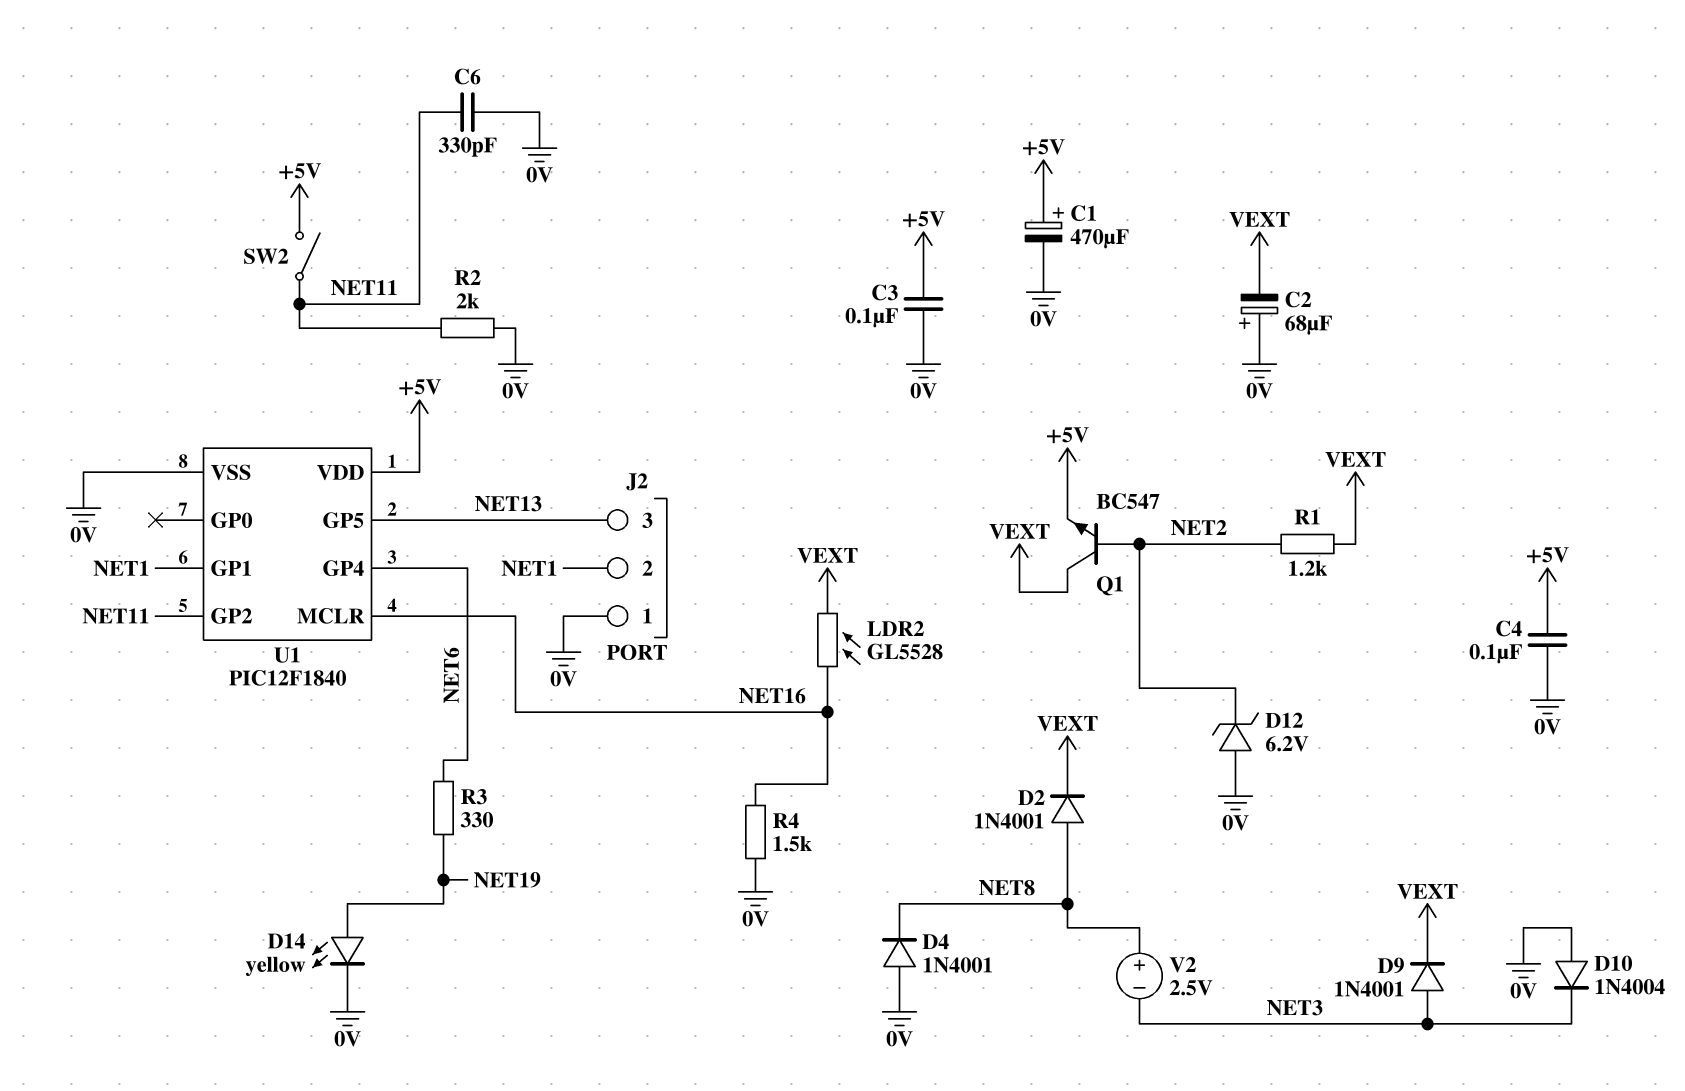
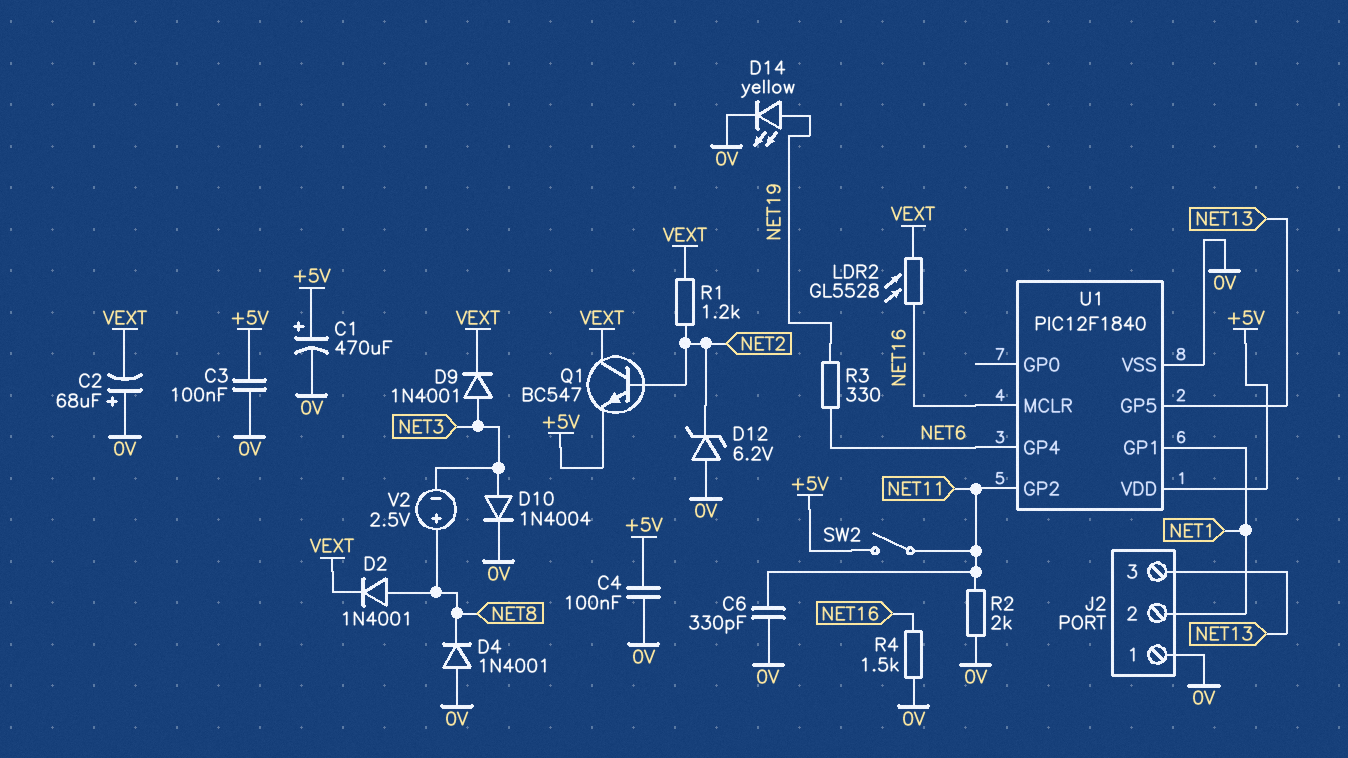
D10: diode 1N4004 (A 0V, K NET3) -> diode 1N4004 (A NET3, K 0V)

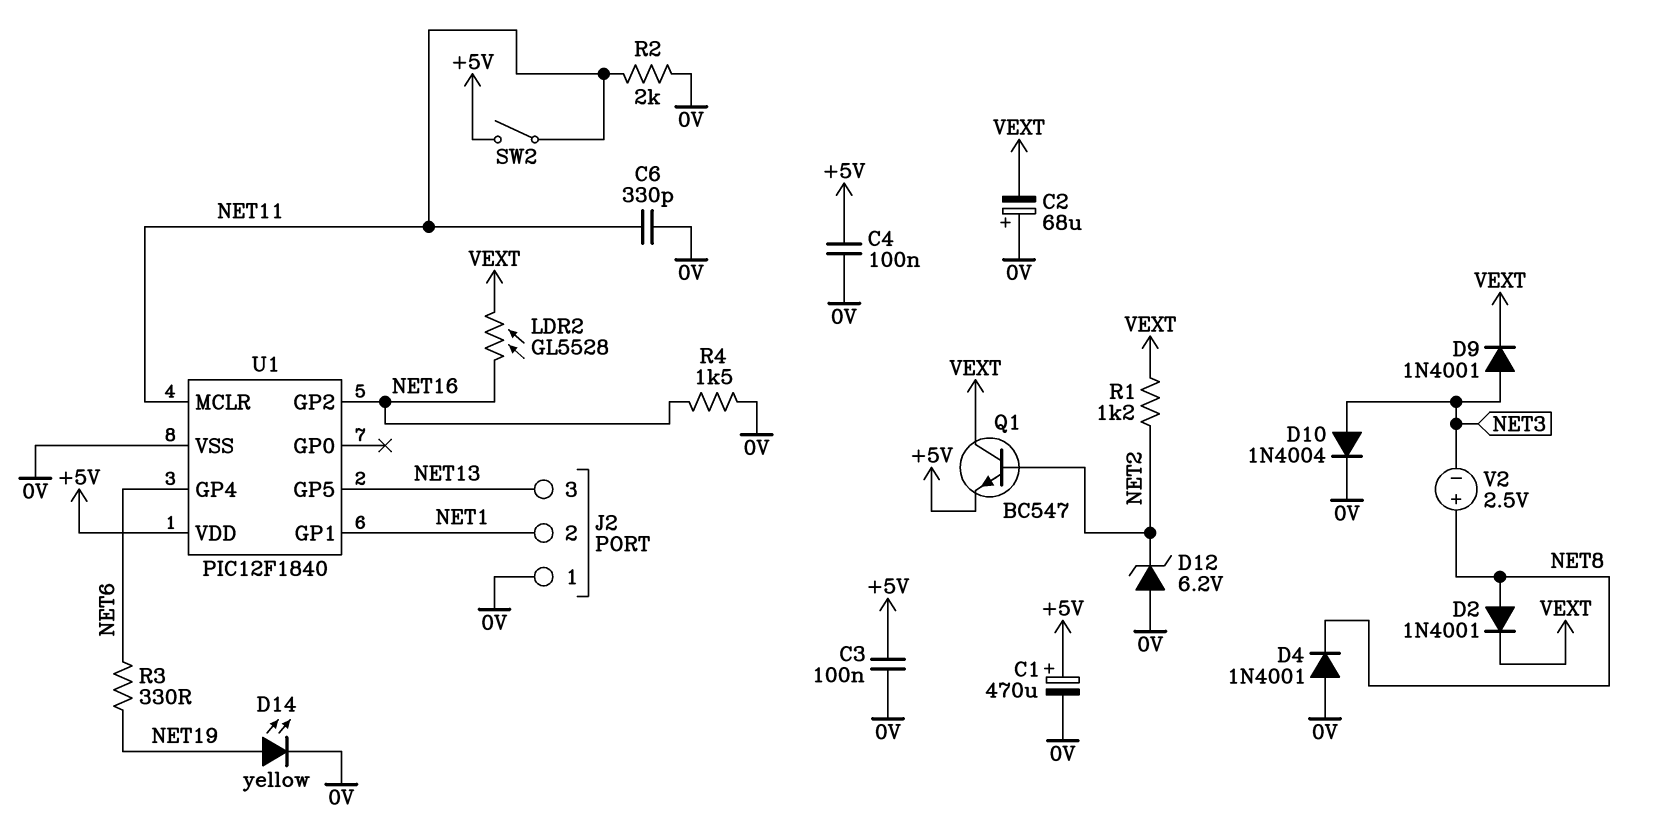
U1 pin GP2: NET11 -> NET16
U1 pin MCLR: NET16 -> NET11

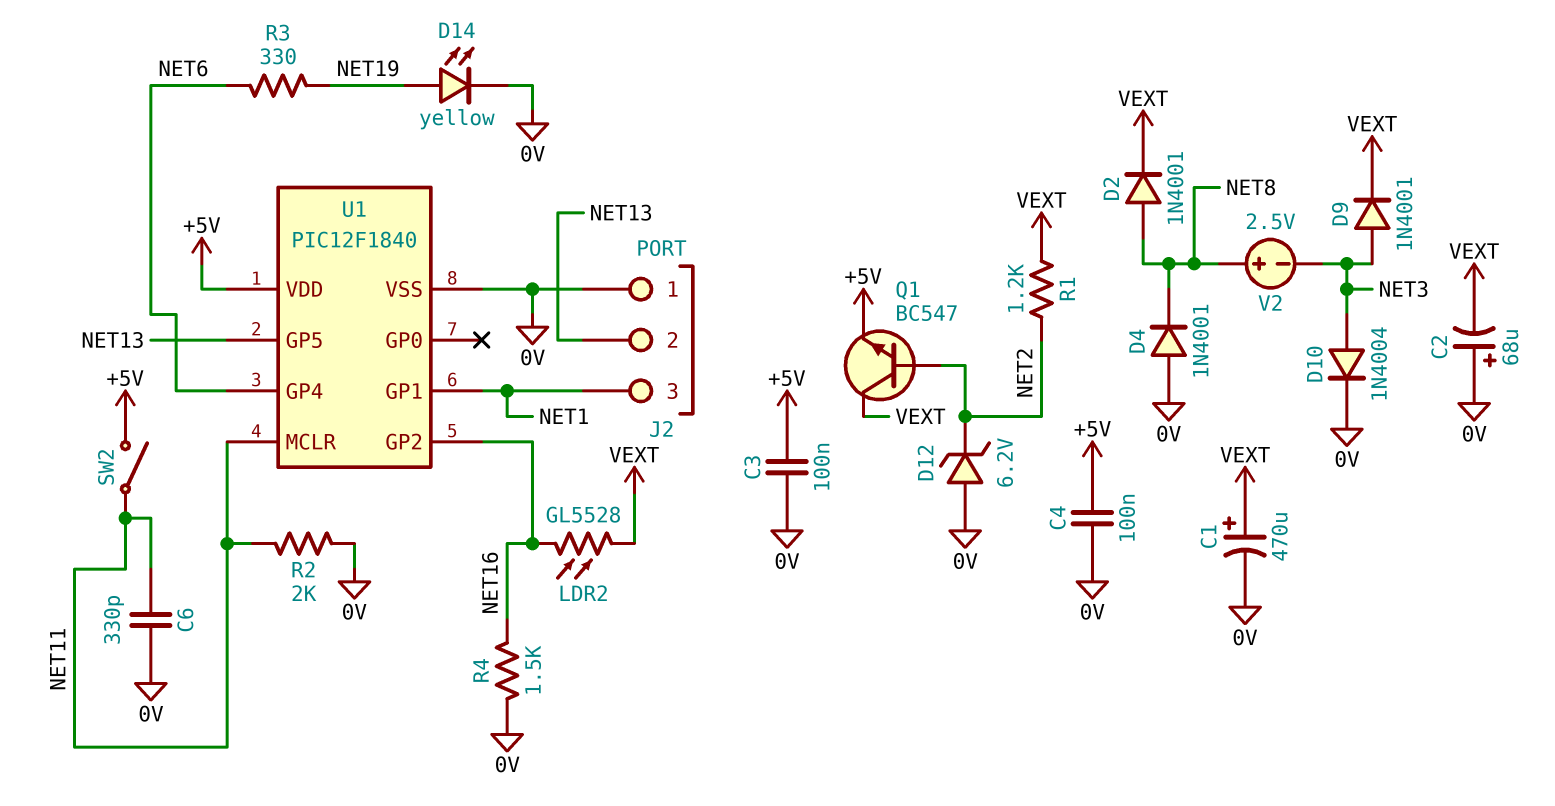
C1: 470uF (plus +5V, minus 0V) -> 470uF (plus VEXT, minus 0V)
J2 pin 2: NET1 -> NET13
J2 pin 3: NET13 -> NET1

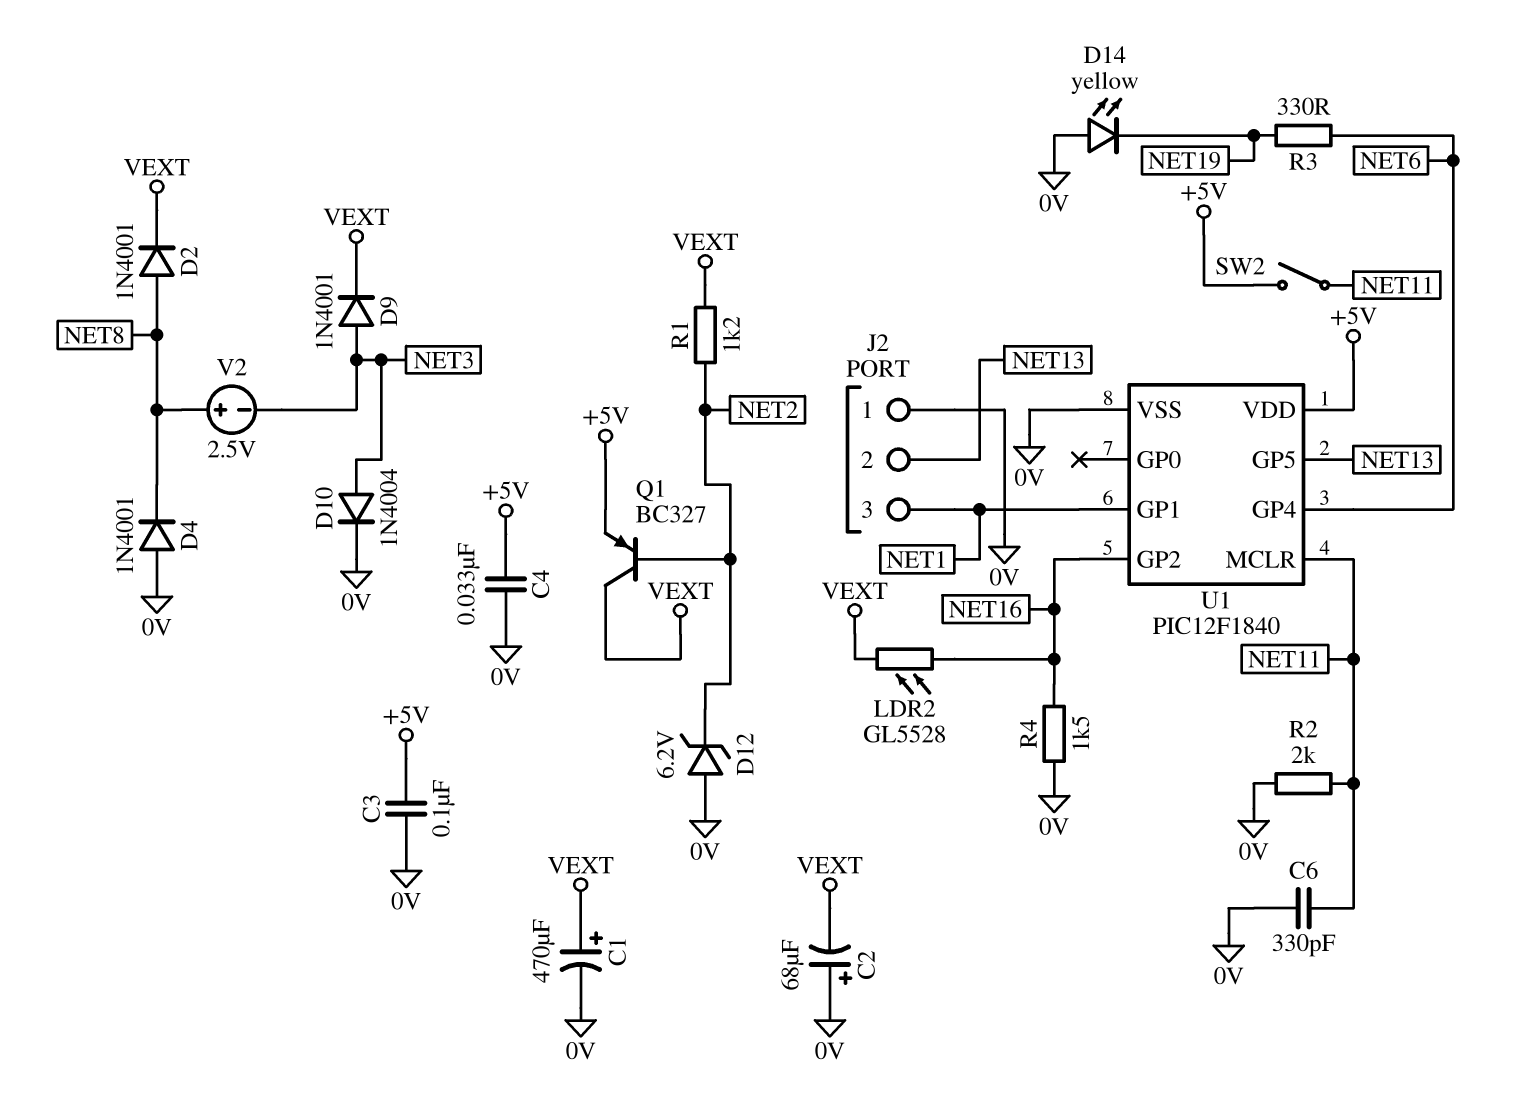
C4: 100nF (+5V, 0V) -> 33nF (+5V, 0V)
D14: LED yellow (A NET19, K 0V) -> LED yellow (A 0V, K NET19)
Q1: NPN BC547 (B NET2, C VEXT, E +5V) -> PNP BC327 (B NET2, C VEXT, E +5V)

